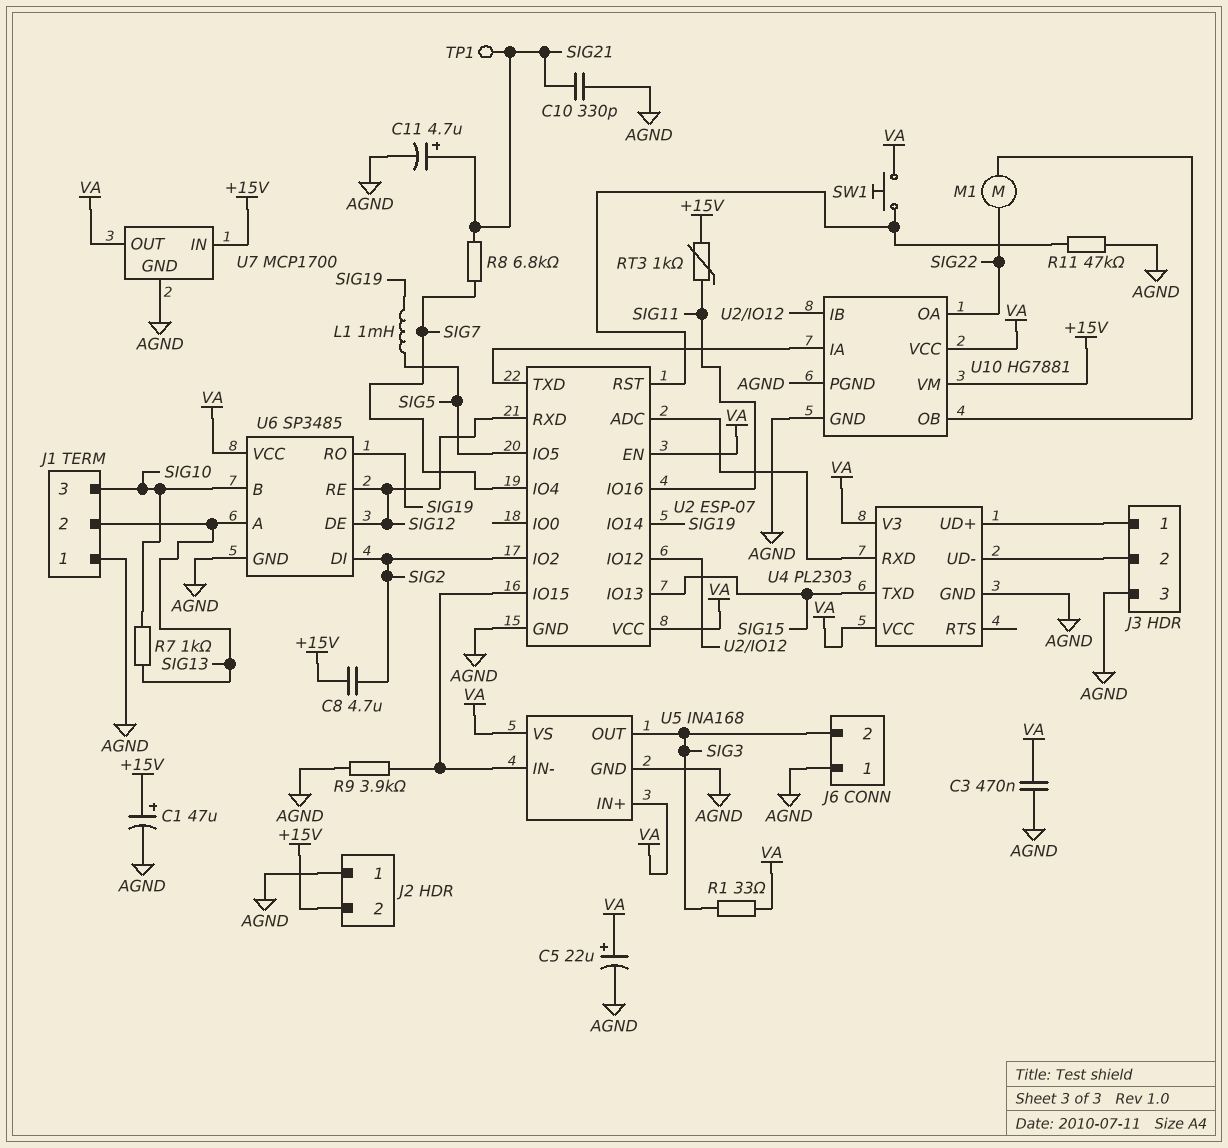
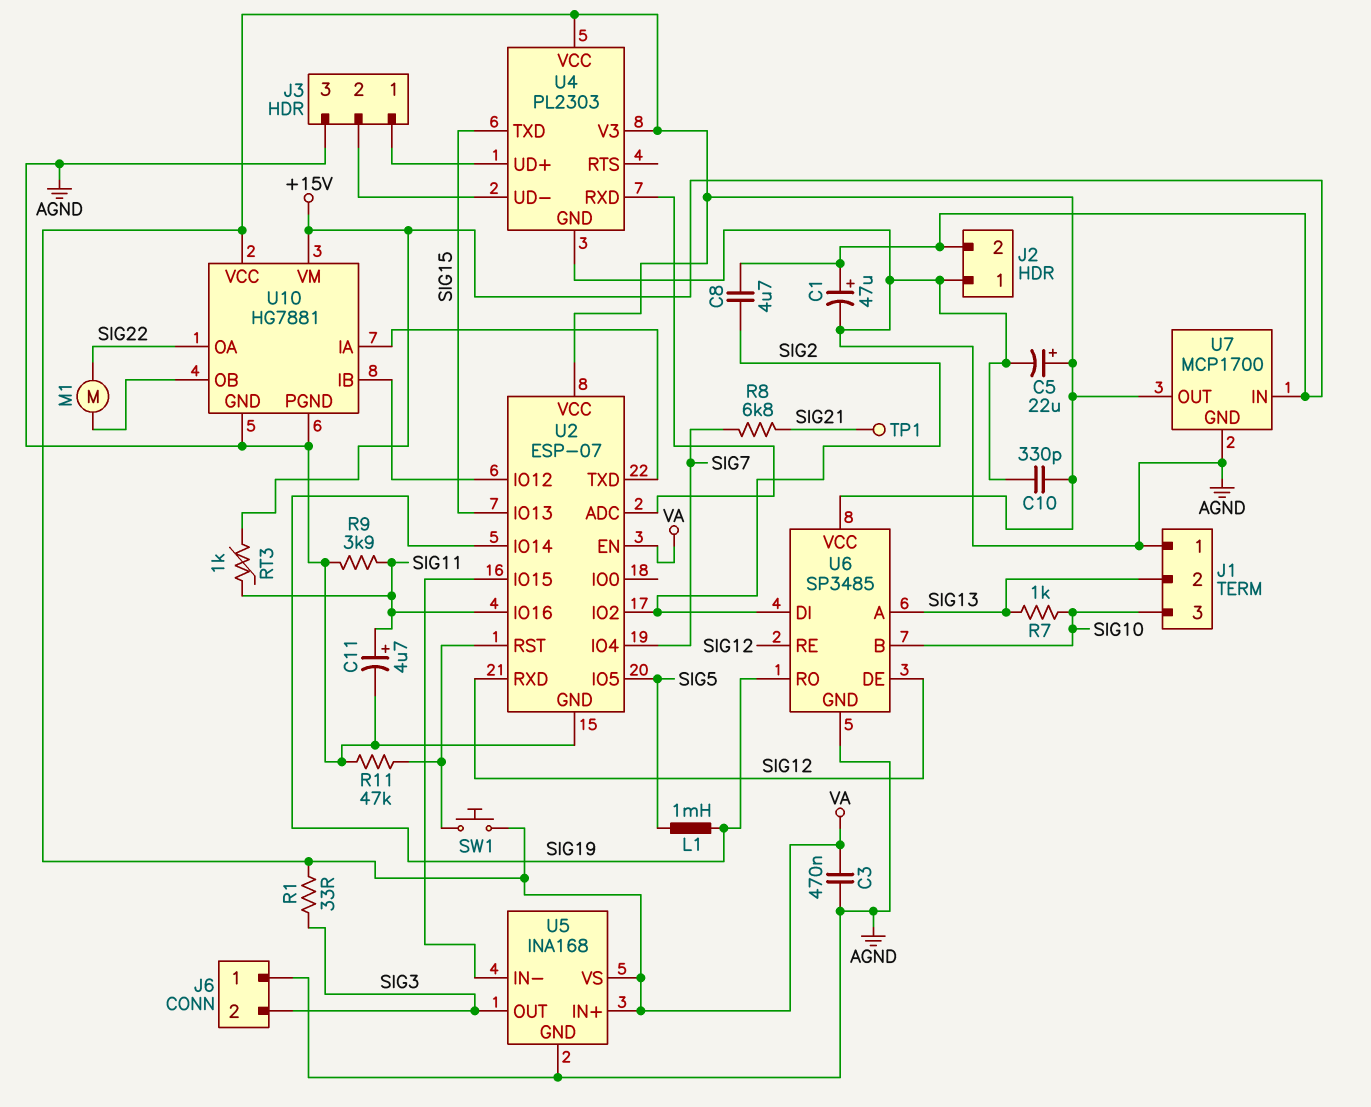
C10: 330pF (AGND, SIG21) -> 330pF (AGND, VA)
C11: 4.7uF (plus SIG21, minus AGND) -> 4.7uF (plus SIG11, minus AGND)
R9: 3.9k (AGND, U2/IO15) -> 3.9k (AGND, SIG11)

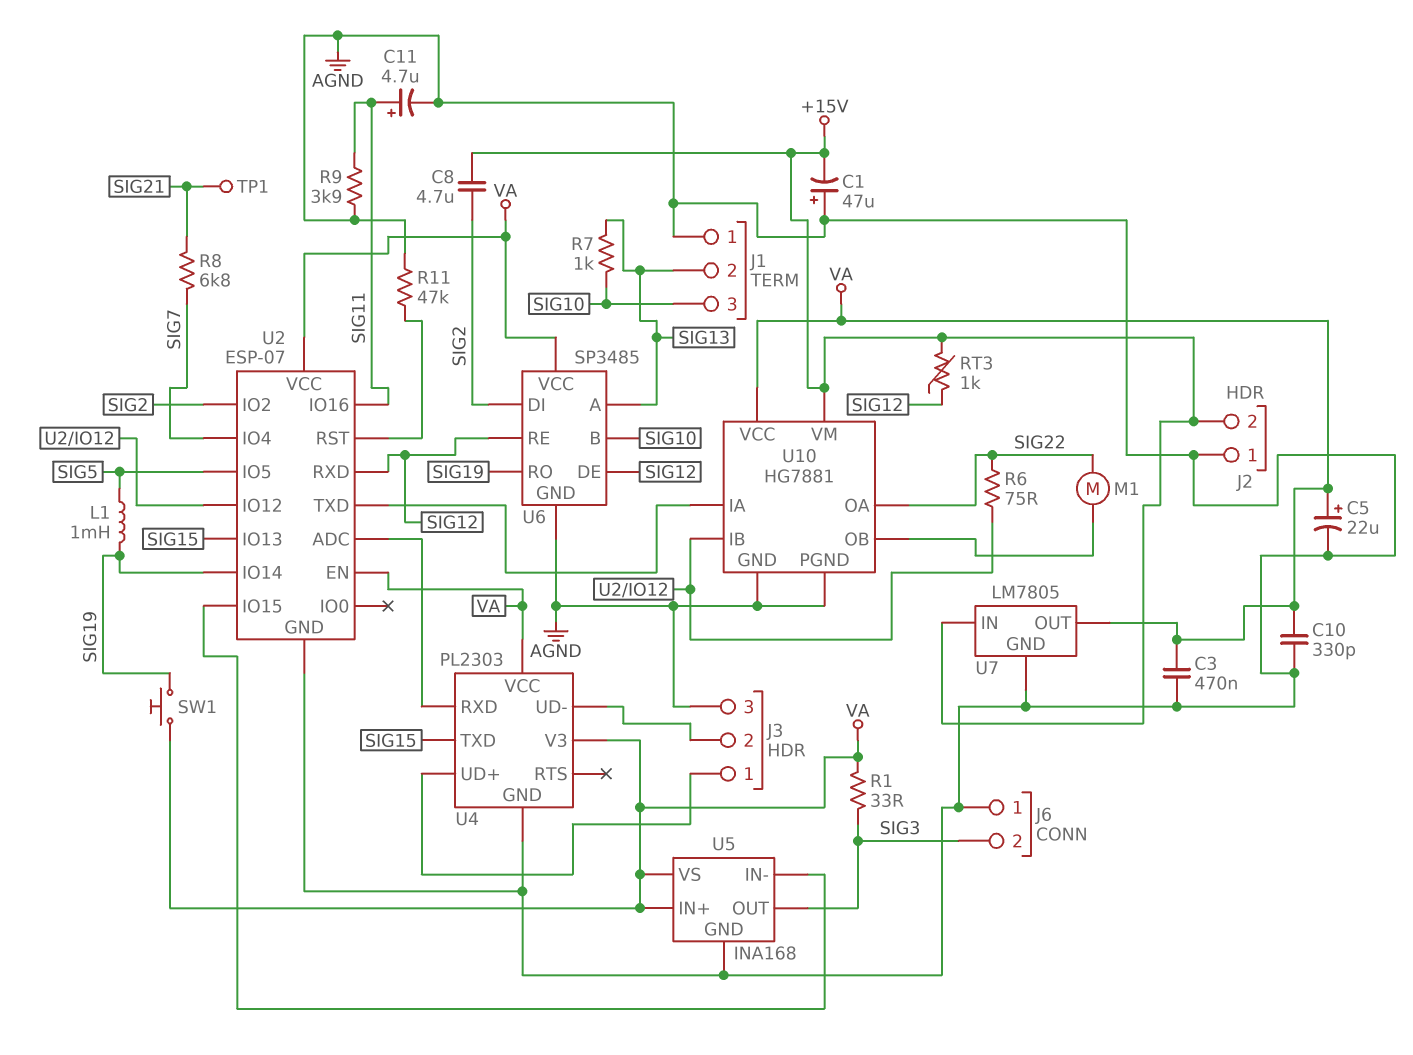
C1: 47uF (plus +15V, minus AGND) -> 47uF (plus AGND, minus +15V)
R6: none -> 75 (SIG22, U2/IO12)
RT3: 1k (+15V, SIG11) -> 1k (+15V, SIG12)
SW1: button (U2/RST, VA) -> button (SIG19, VA)
U7: MCP1700 -> LM7805

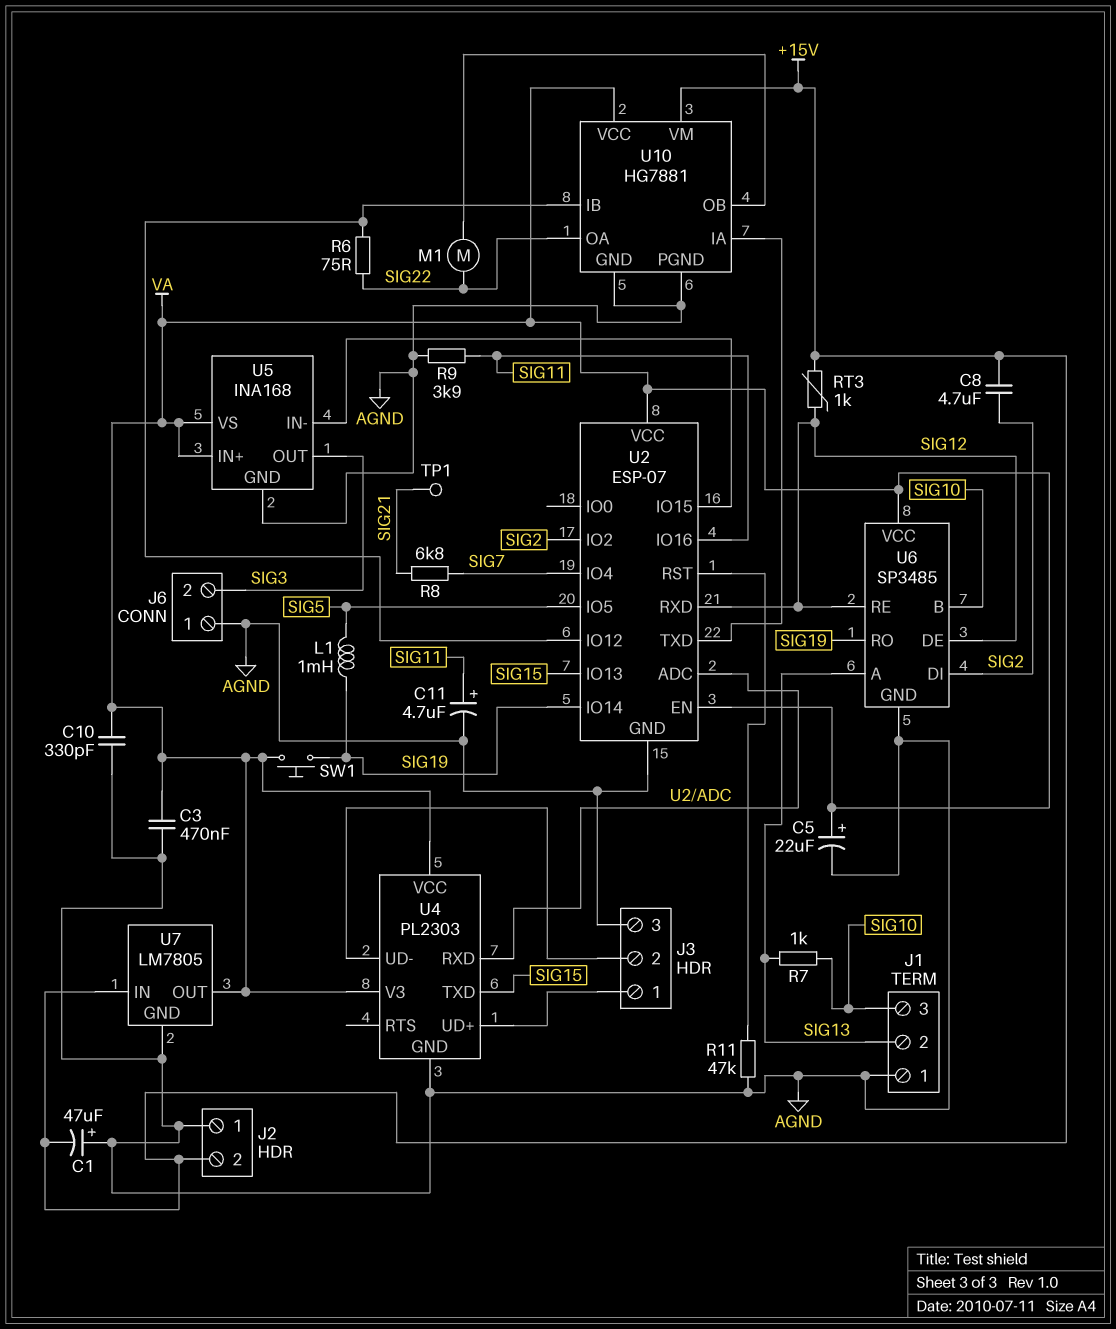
R1: 33 (SIG3, VA) -> none

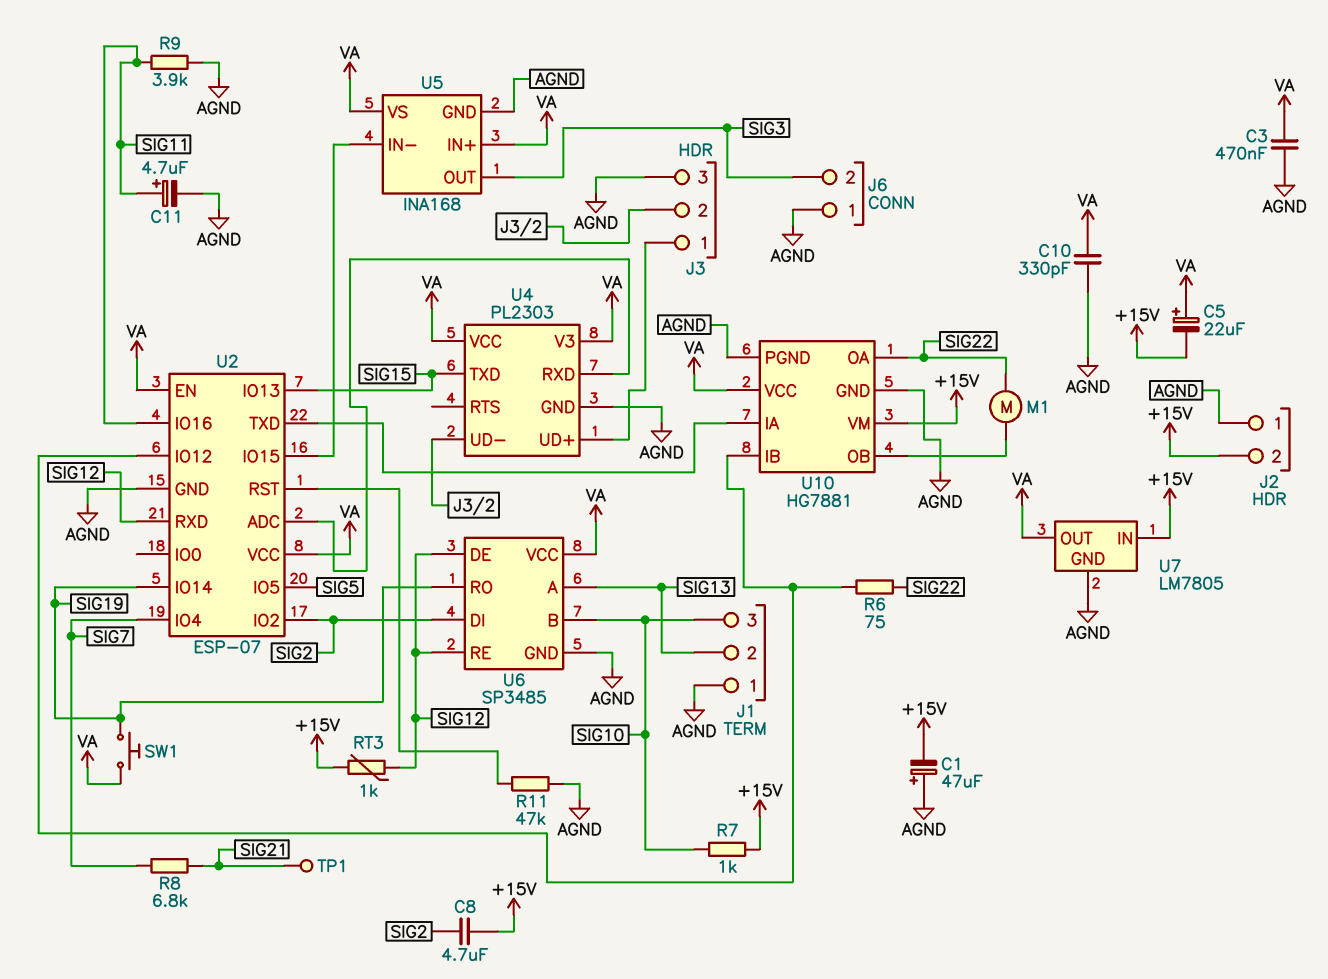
C5: 22uF (plus VA, minus AGND) -> 22uF (plus VA, minus +15V)
L1: 1mH (SIG5, SIG19) -> none
R7: 1k (SIG10, SIG13) -> 1k (+15V, SIG10)

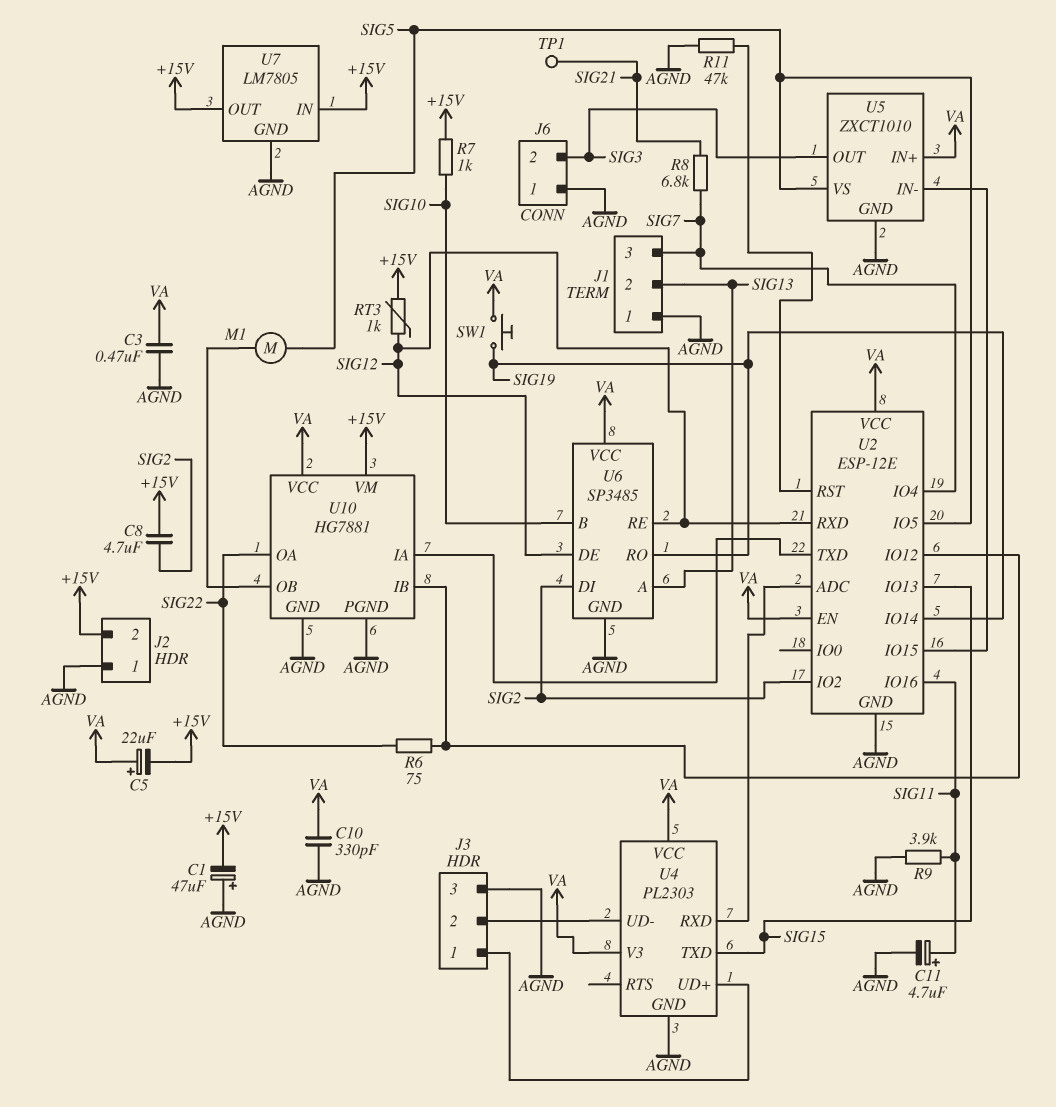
J1 pin 3: SIG10 -> SIG7
M1: motor (SIG22, U10/OB) -> motor (SIG5, U10/OB)
U2: ESP-07 -> ESP-12E
U5: INA168 -> ZXCT1010
U5 pin VS: VA -> SIG5
U7 pin OUT: VA -> +15V

